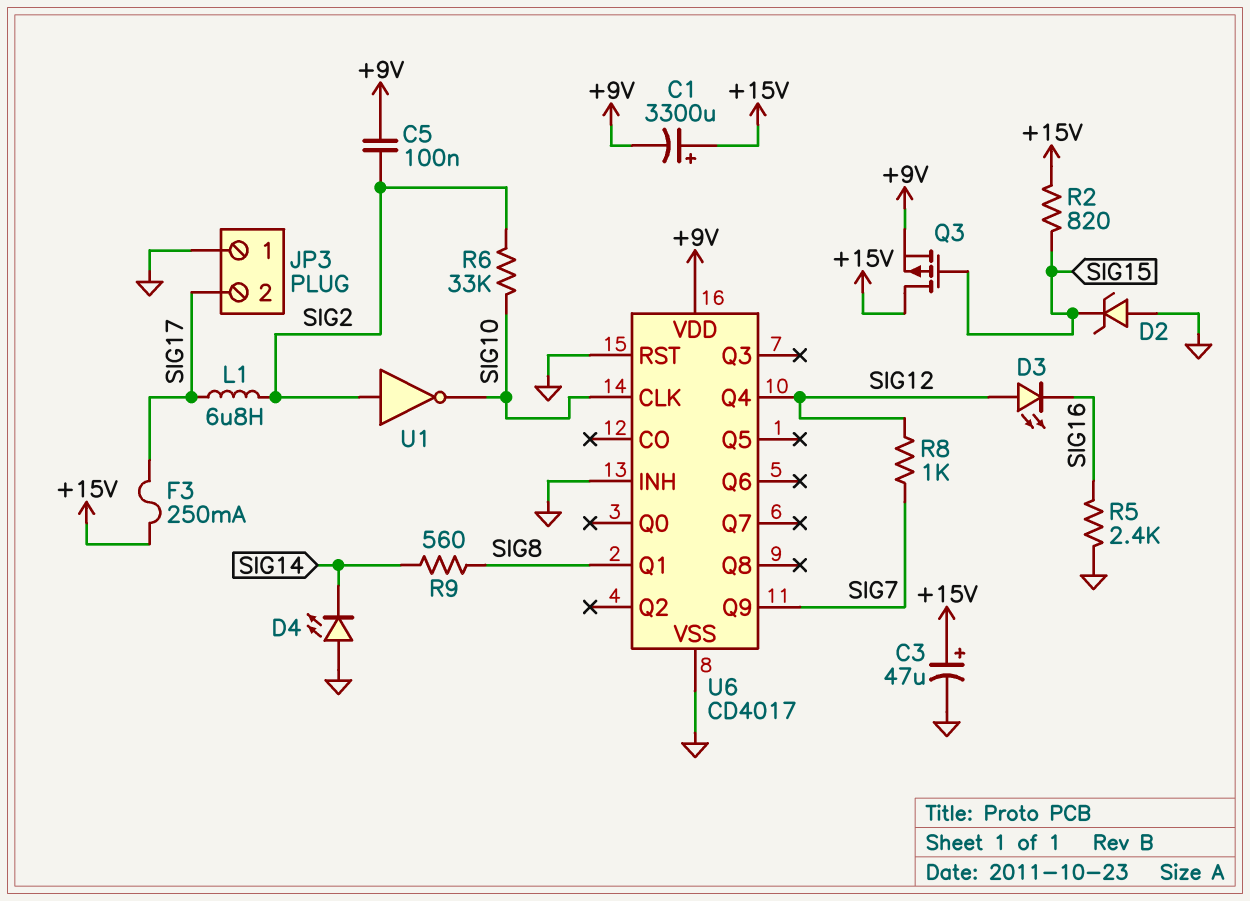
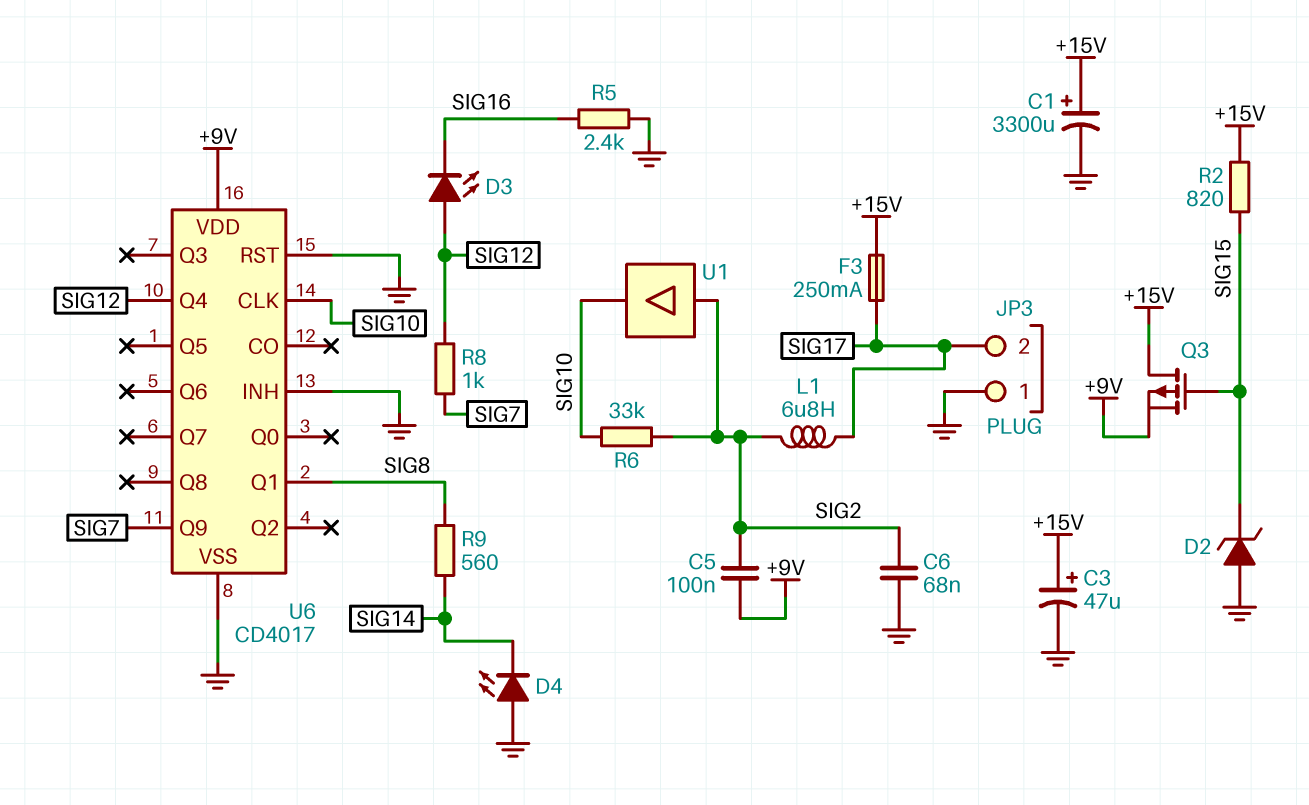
C1: 3300uF (plus +15V, minus +9V) -> 3300uF (plus +15V, minus GND)
C6: none -> 68nF (GND, SIG2)
U1: NOT (in SIG2, out SIG10) -> buffer (in SIG2, out SIG10)

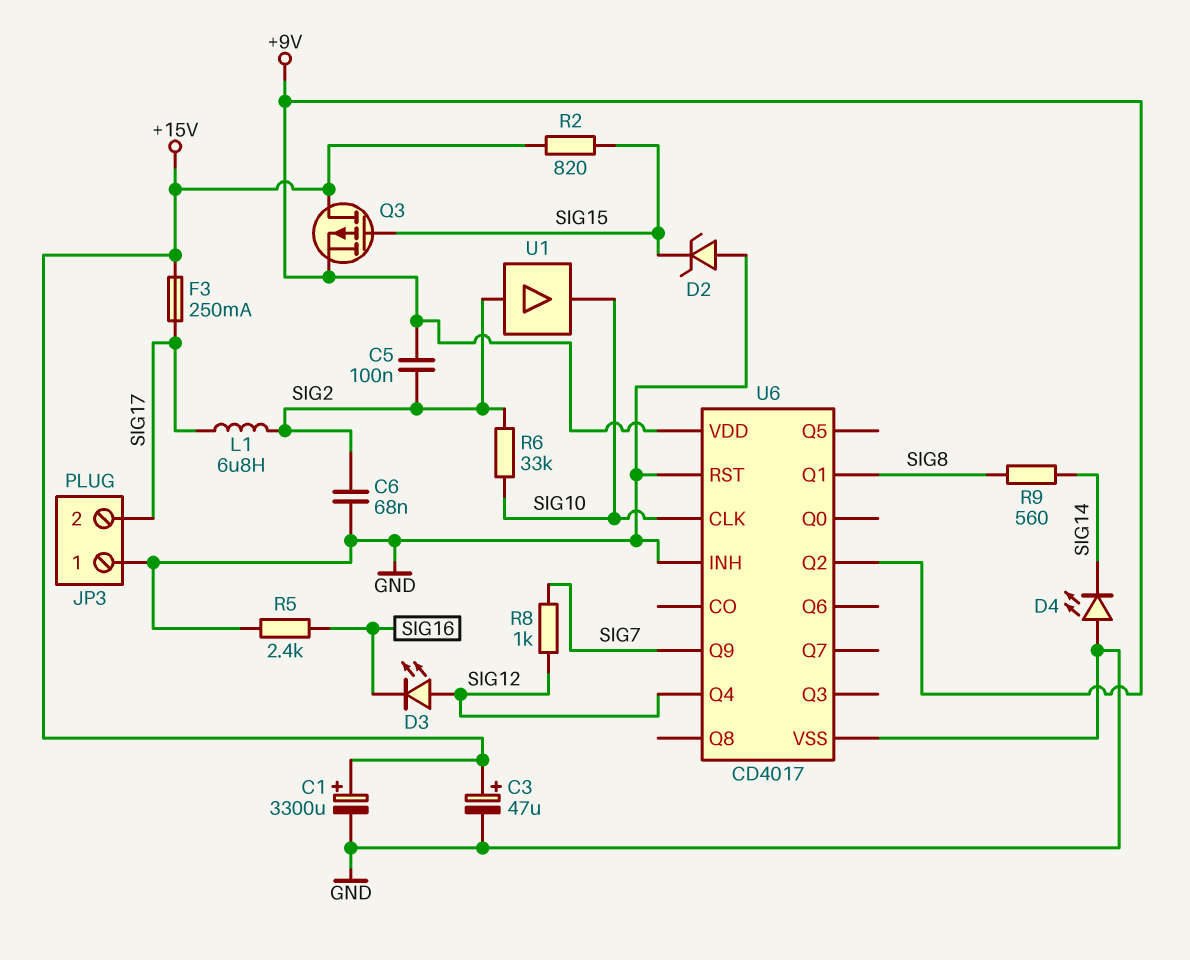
U6 pin Q2: none -> +9V

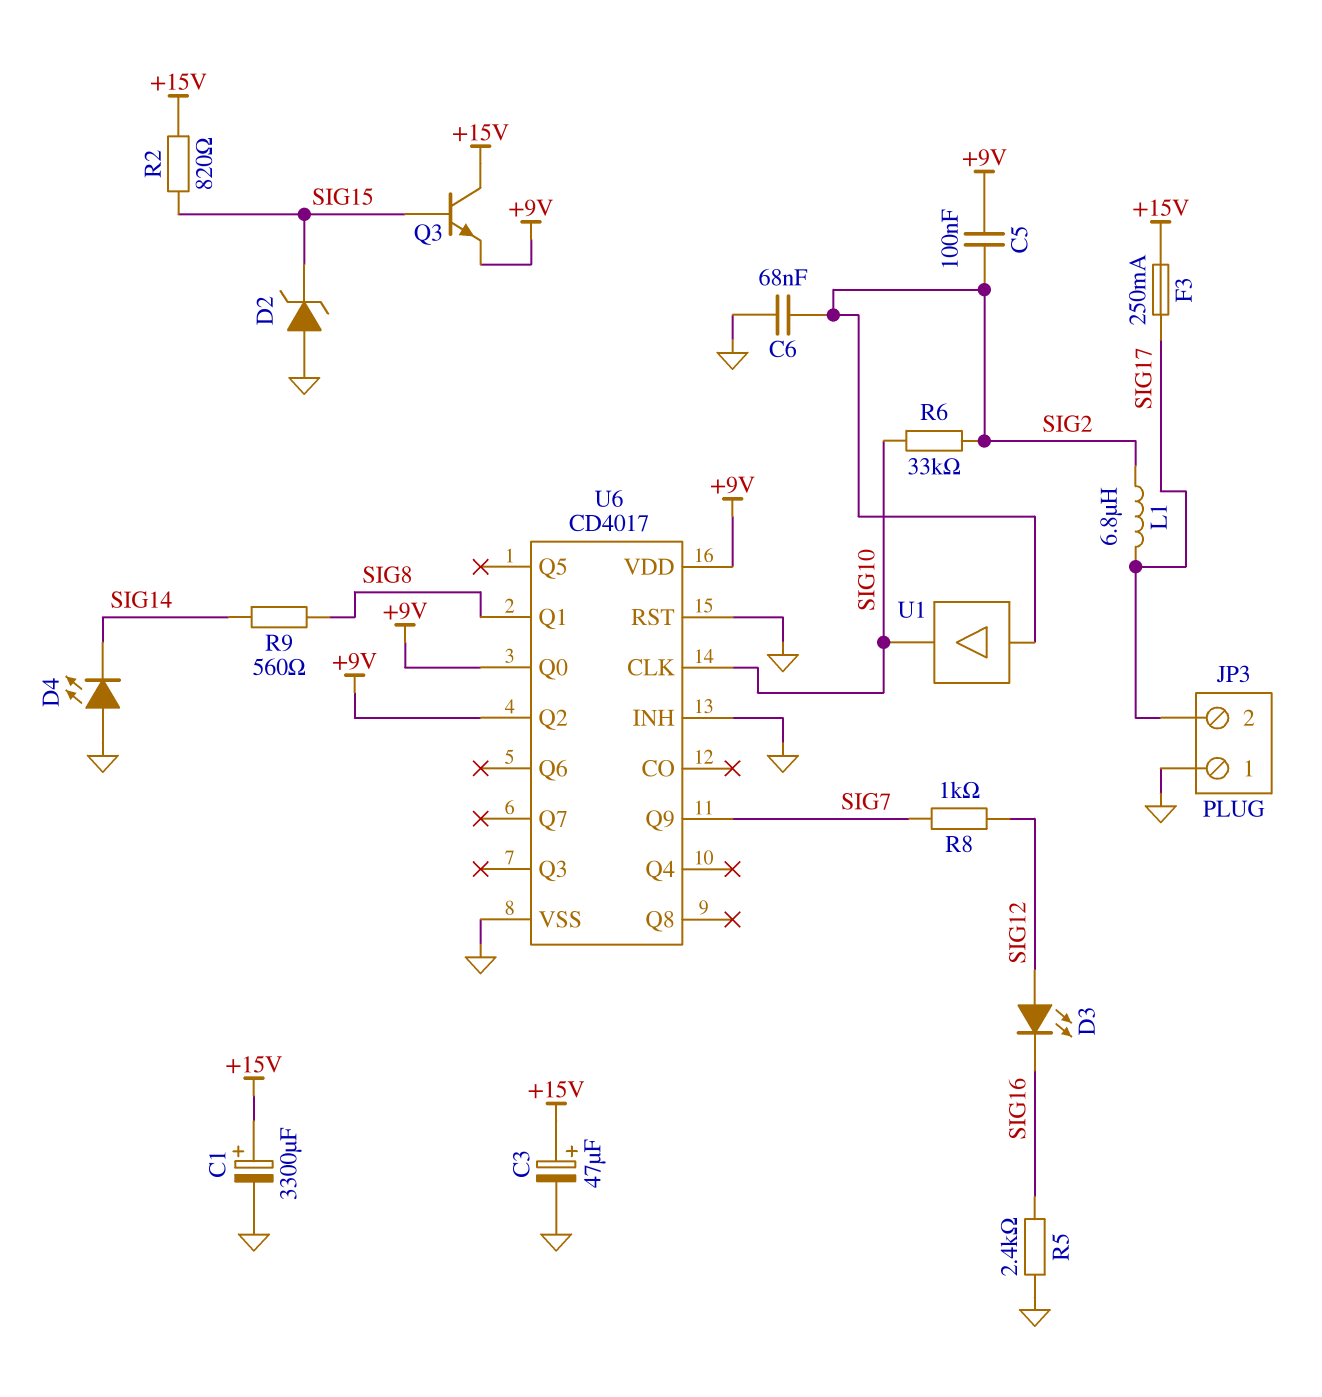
Q3: PMOS (G SIG15, D +15V, S +9V) -> NPN (B SIG15, C +15V, E +9V)
U6 pin Q0: none -> +9V
U6 pin Q4: SIG12 -> none

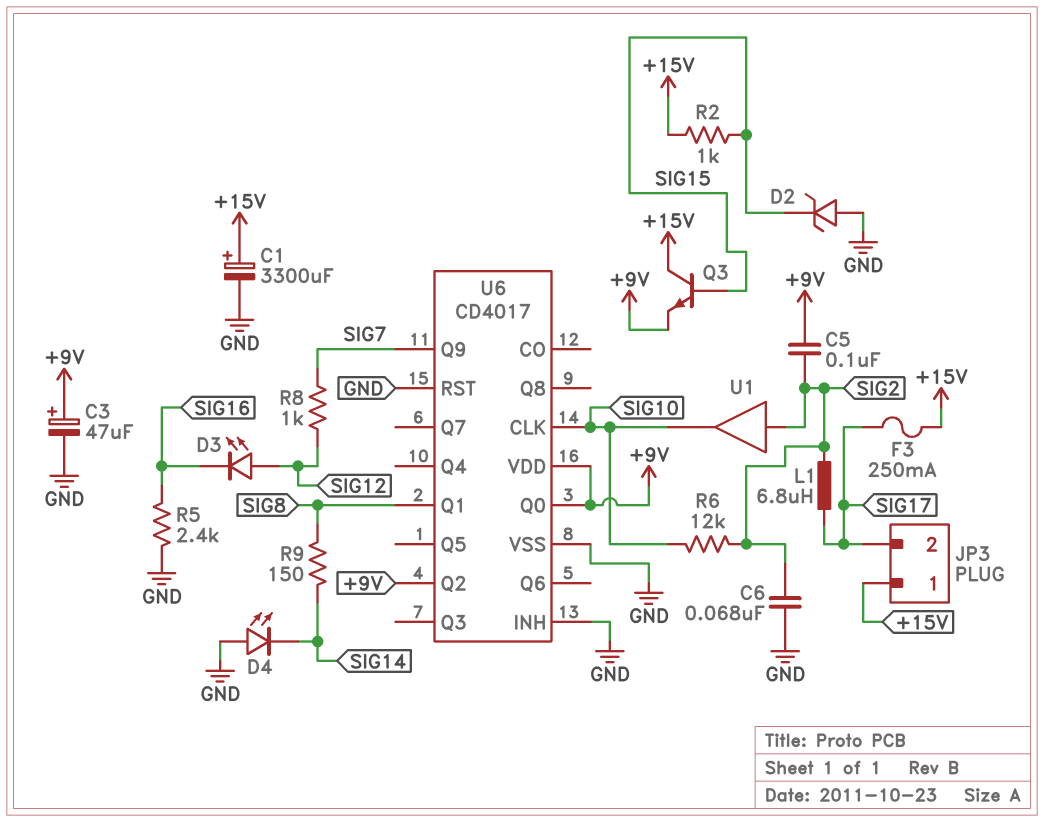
C3: 47uF (plus +15V, minus GND) -> 47uF (plus +9V, minus GND)
JP3 pin 1: GND -> +15V
R2: 820 (+15V, SIG15) -> 1k (+15V, SIG15)
R6: 33k (SIG2, SIG10) -> 12k (SIG2, SIG10)
R9: 560 (SIG8, SIG14) -> 150 (SIG8, SIG14)

